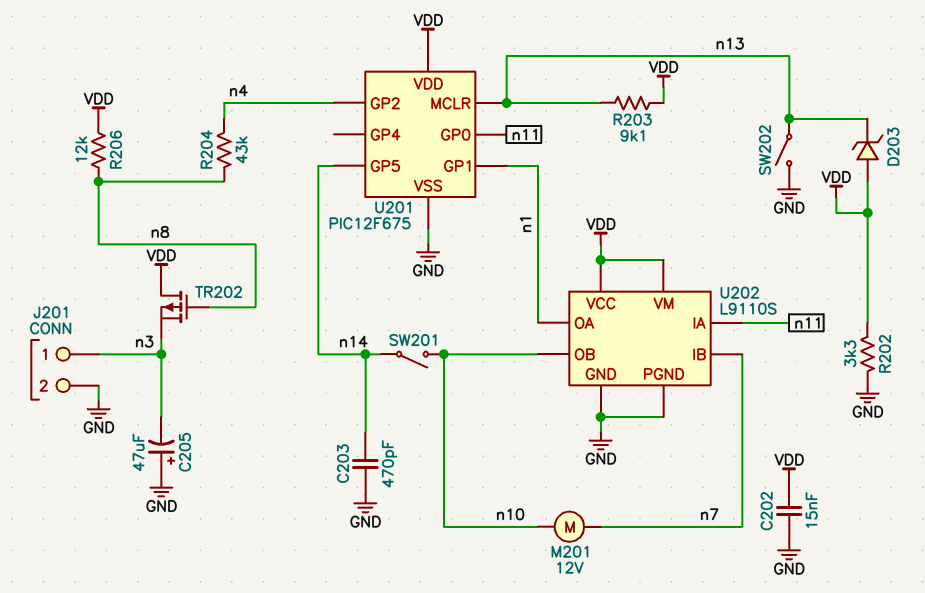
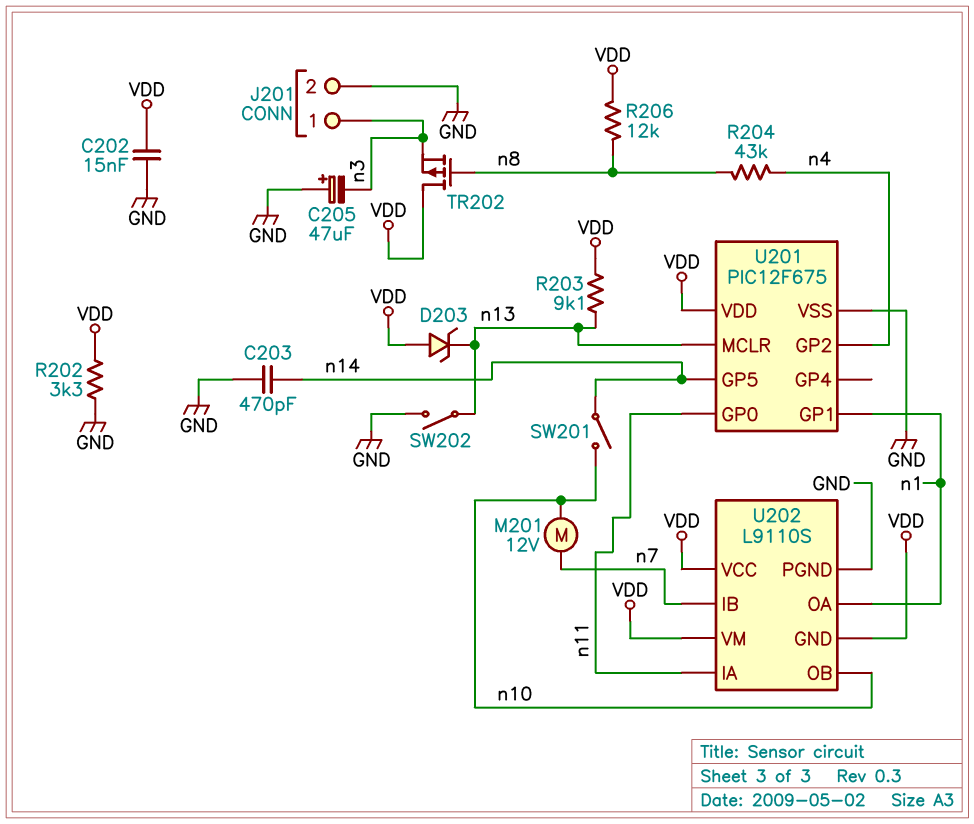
U202 pin GND: GND -> VDD

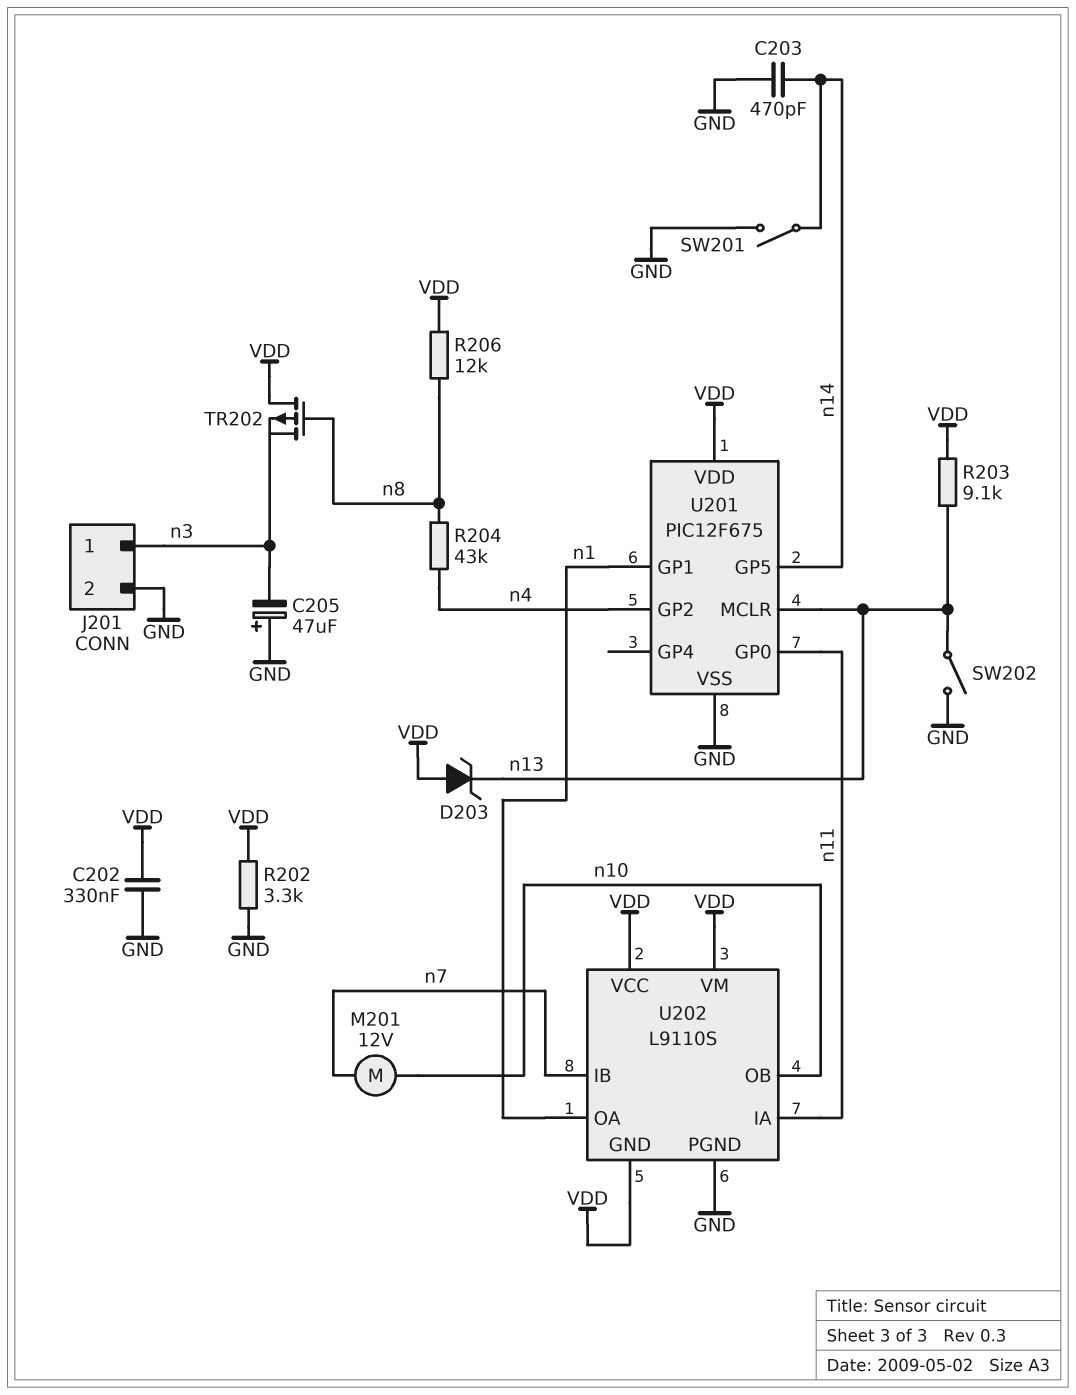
C202: 15nF (GND, VDD) -> 330nF (GND, VDD)
SW201: switch (n10, n14) -> switch (GND, n14)

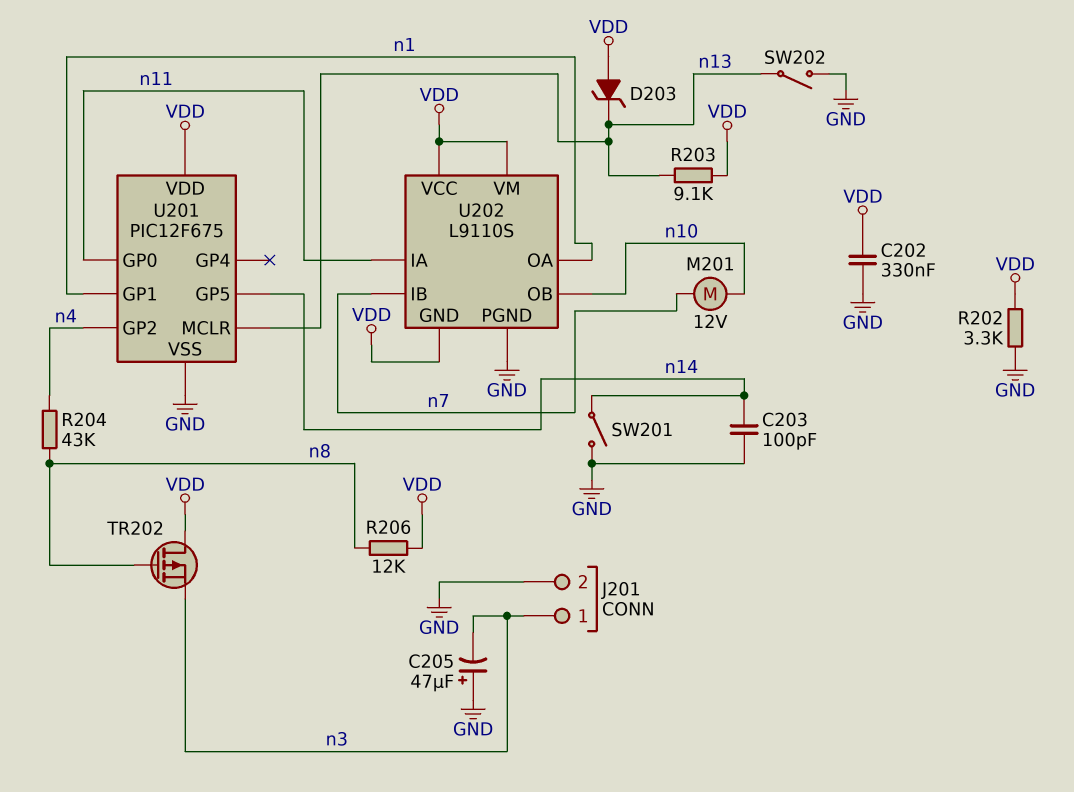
C203: 470pF (GND, n14) -> 100pF (GND, n14)

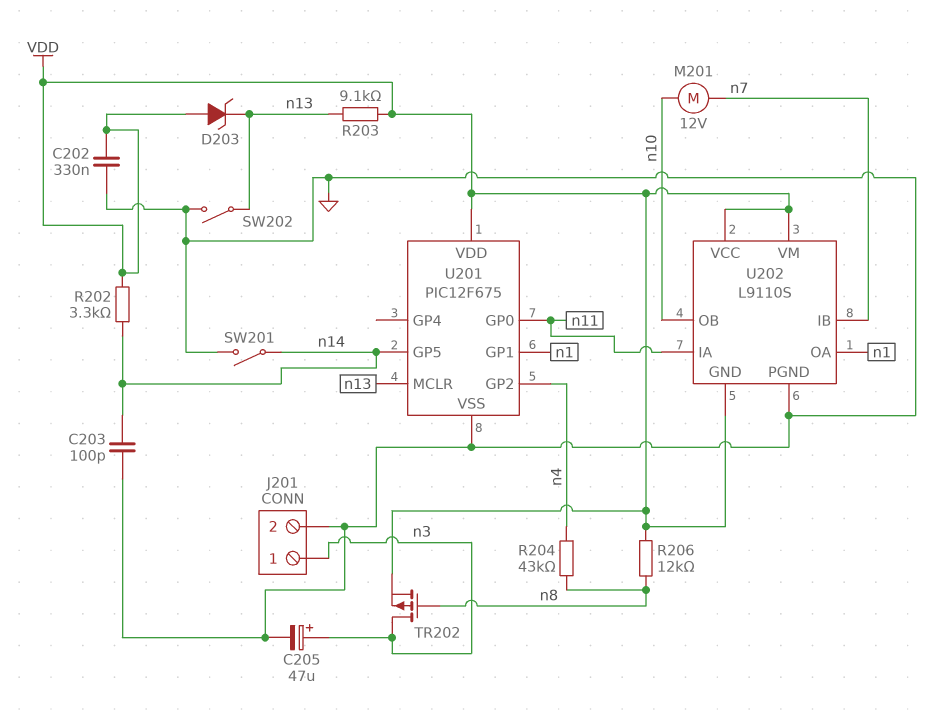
C205: 47uF (plus GND, minus n3) -> 47uF (plus n3, minus GND)
R202: 3.3k (GND, VDD) -> 3.3k (VDD, n14)
TR202: PMOS (G n8, D VDD, S n3) -> PMOS (G n8, D n3, S VDD)

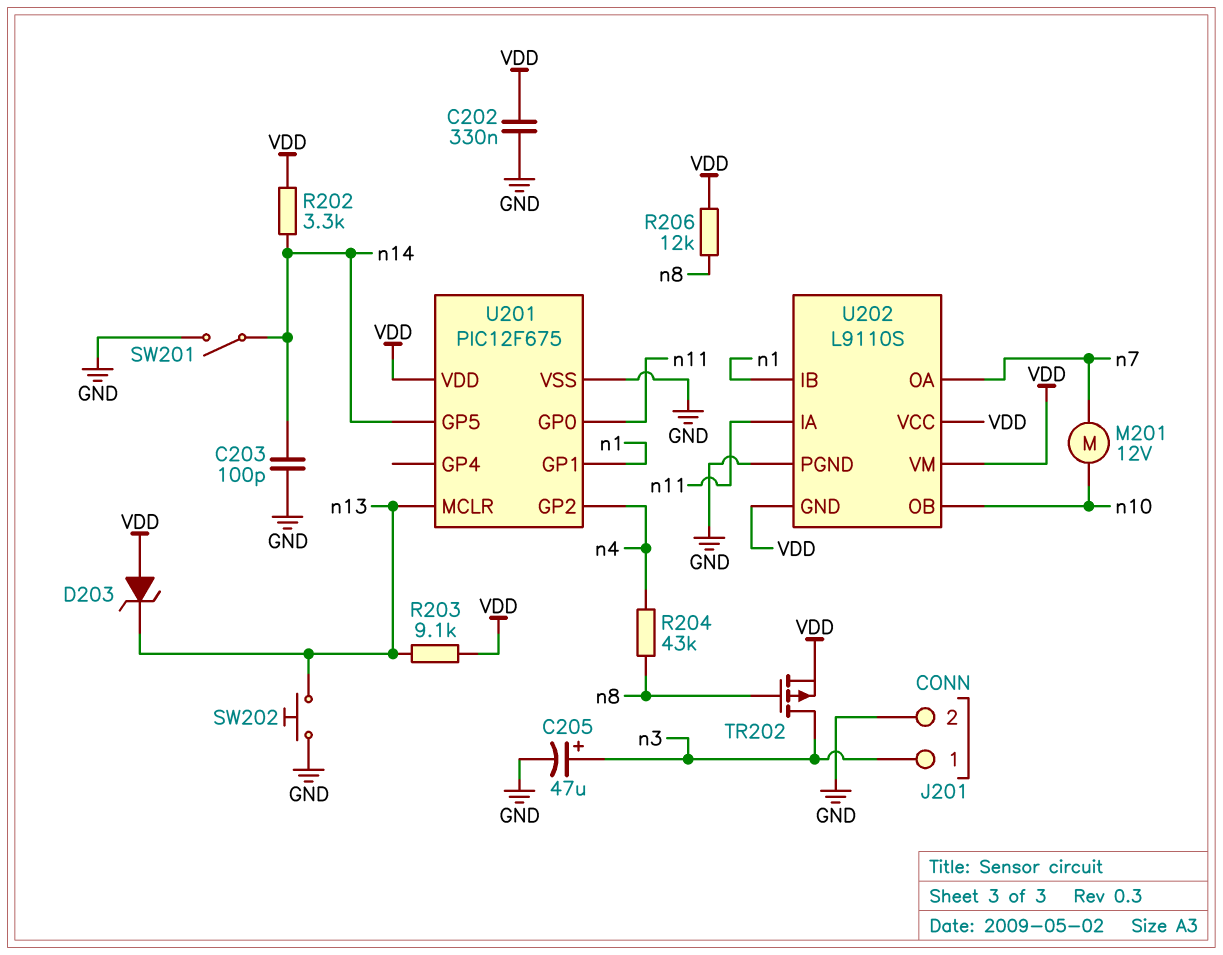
SW202: switch (GND, n13) -> button (GND, n13)
U202 pin IB: n7 -> n1
U202 pin OA: n1 -> n7

